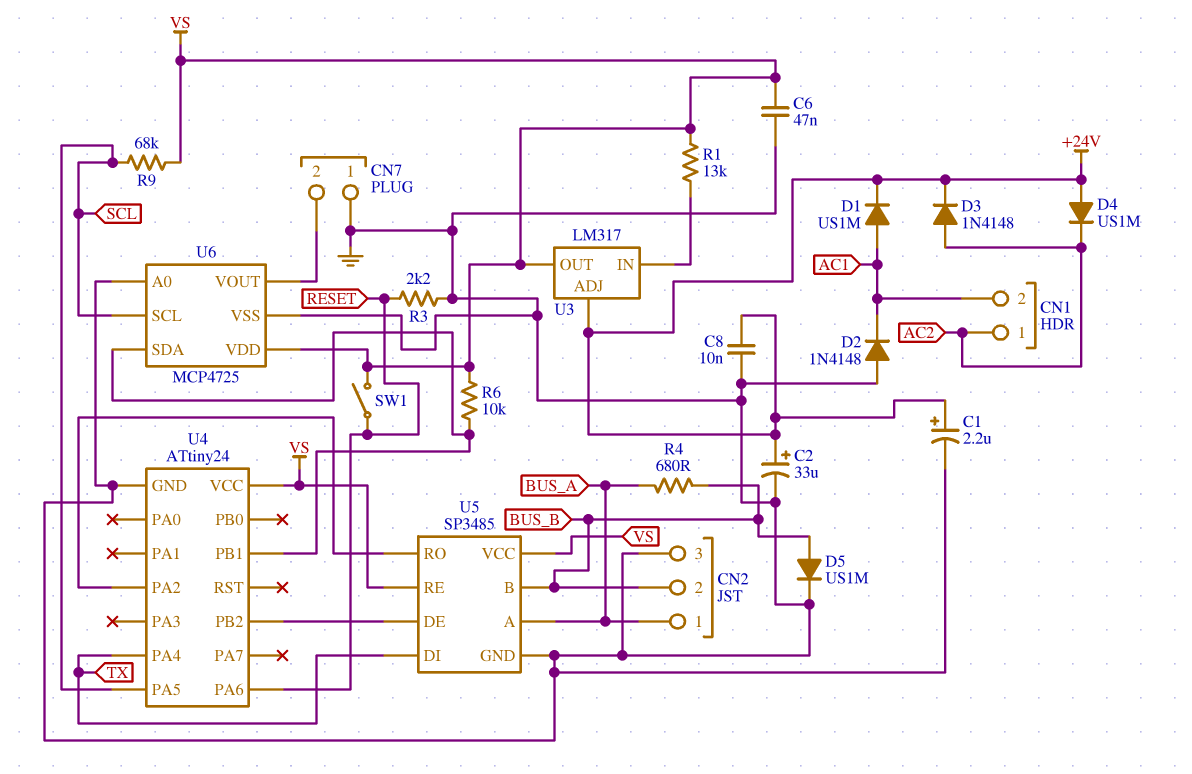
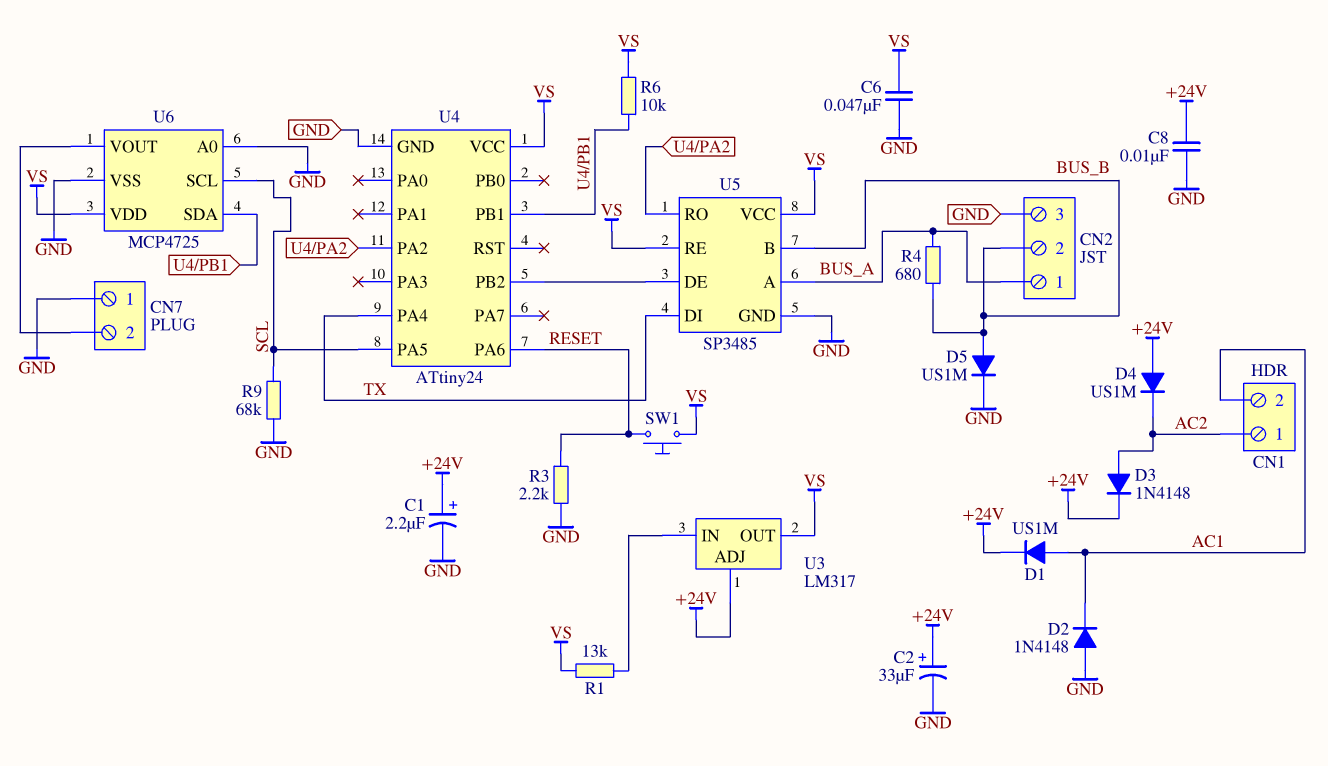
R9: 68k (SCL, VS) -> 68k (GND, SCL)
SW1: switch (RESET, VS) -> button (RESET, VS)

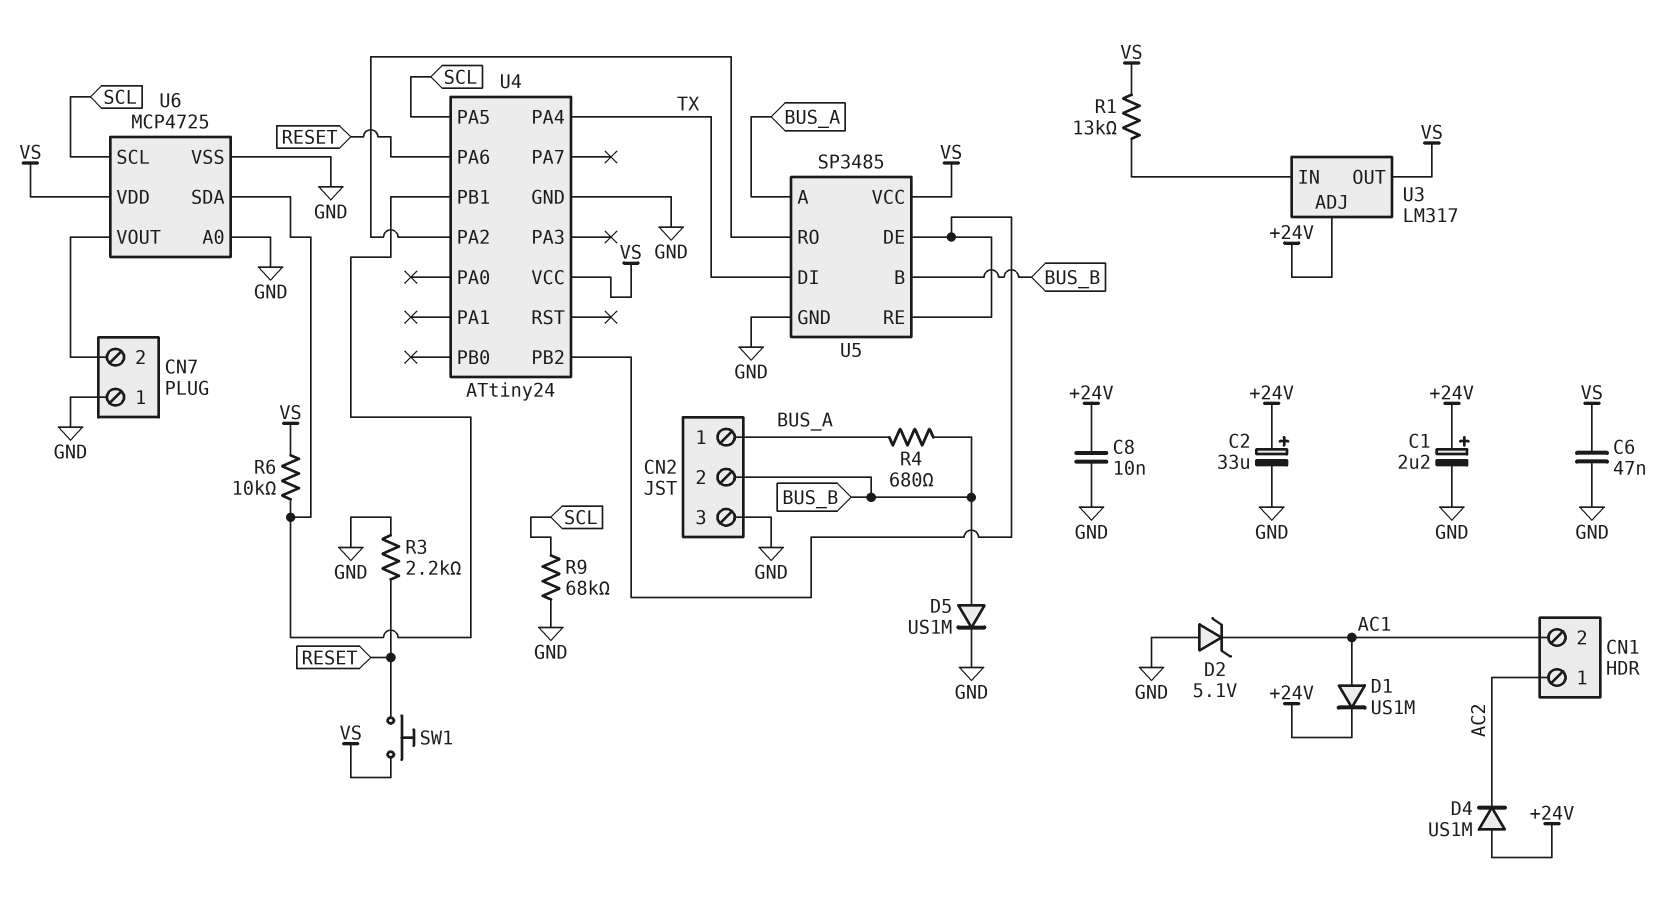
D2: diode 1N4148 (A GND, K AC1) -> zener 5.1V (A GND, K AC1)
D3: diode 1N4148 (A AC2, K +24V) -> none
U5 pin RE: VS -> U4/PB2

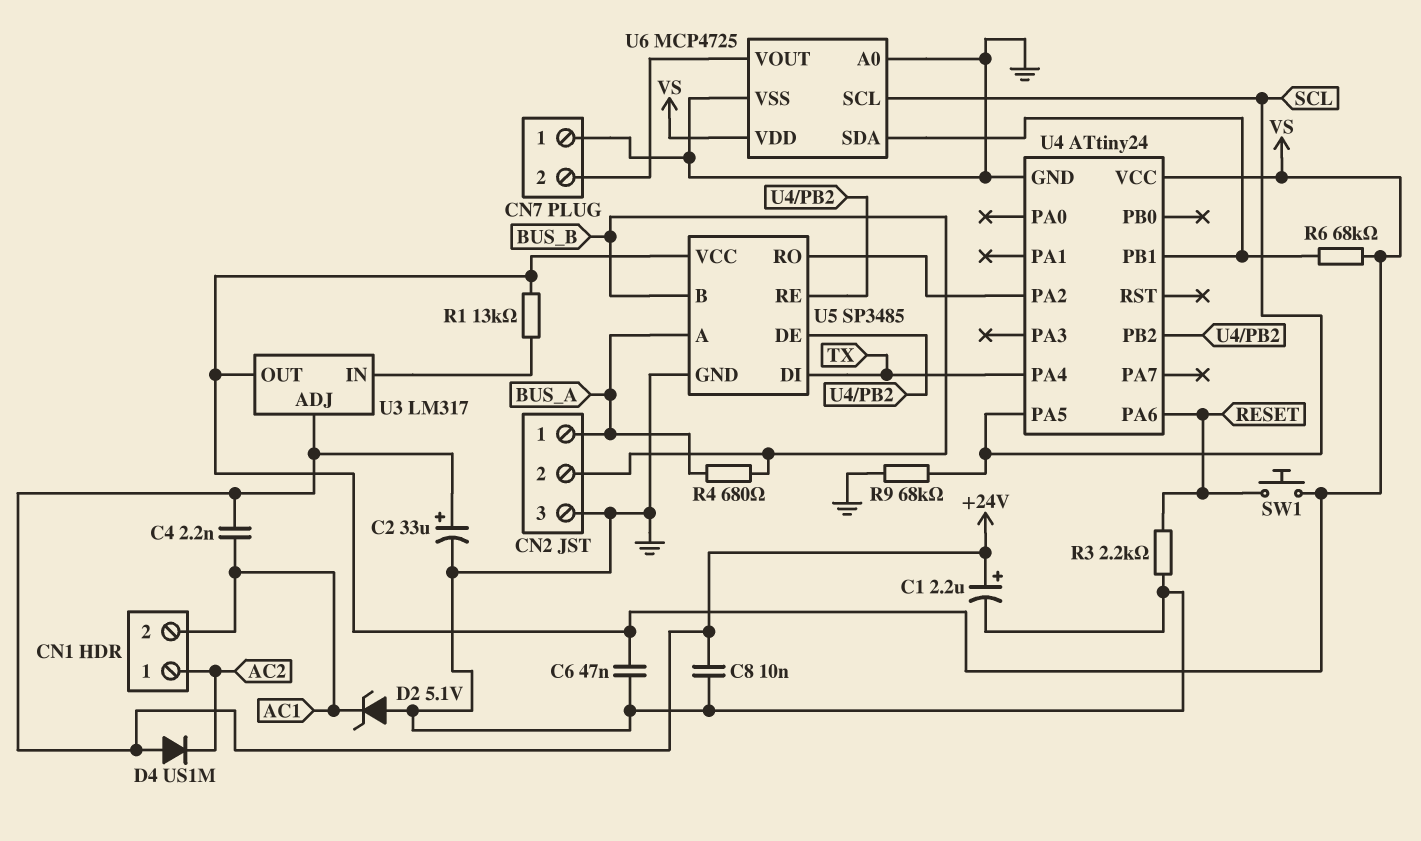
C4: none -> 2.2nF (+24V, AC1)
D1: diode US1M (A AC1, K +24V) -> none
D5: diode US1M (A BUS_B, K GND) -> none
R6: 10k (U4/PB1, VS) -> 68k (U4/PB1, VS)

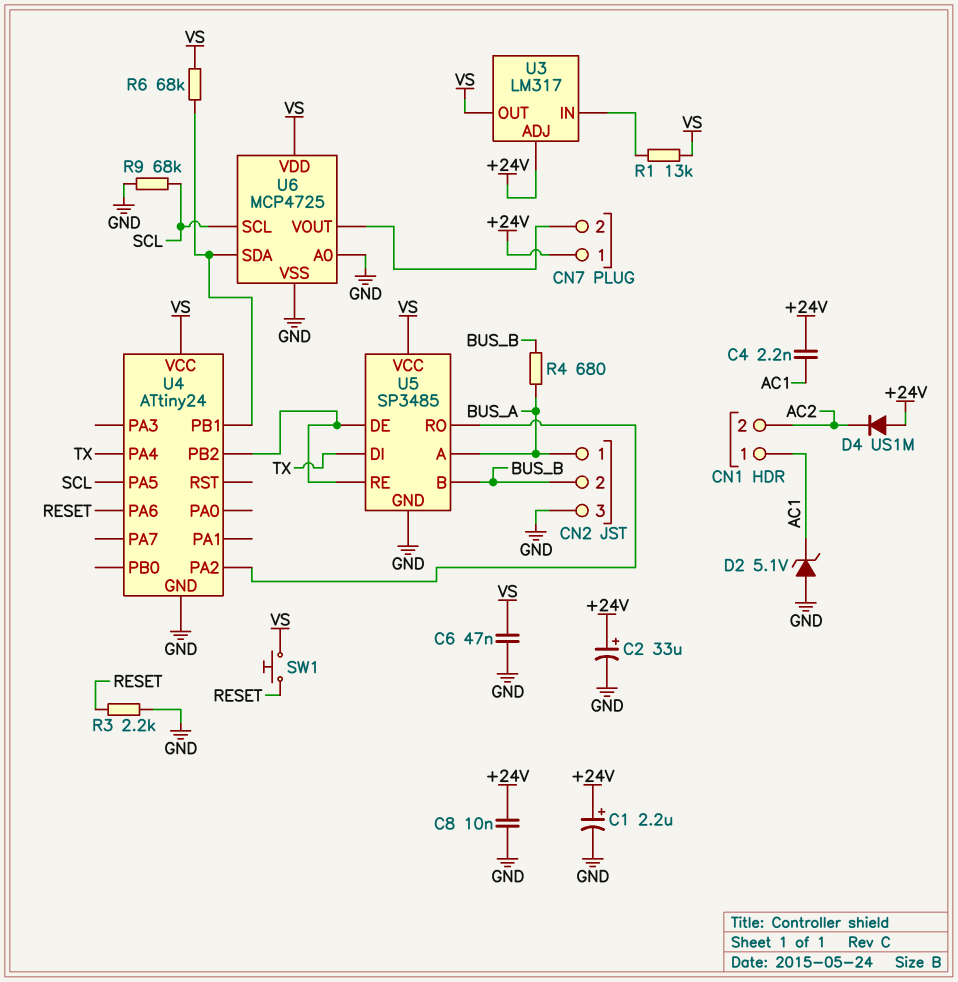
CN1 pin 1: AC2 -> AC1
CN1 pin 2: AC1 -> AC2
CN7 pin 1: GND -> +24V

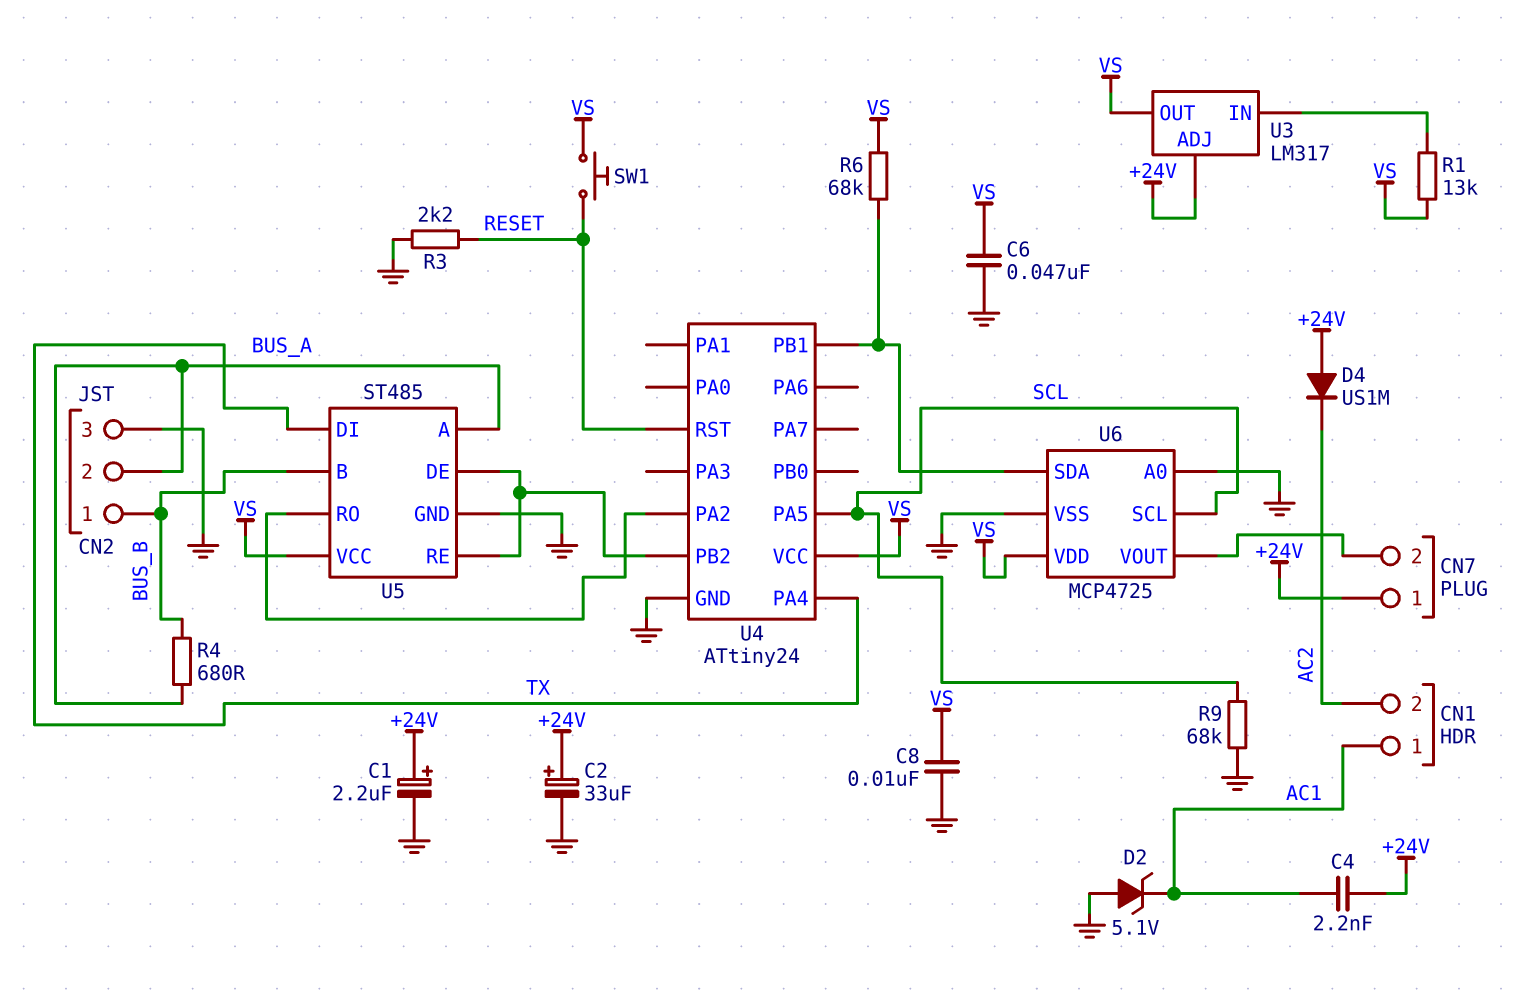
C8: 10nF (+24V, GND) -> 10nF (GND, VS)
CN2 pin 1: BUS_A -> BUS_B
CN2 pin 2: BUS_B -> BUS_A
U4 pin PA6: RESET -> none
U4 pin RST: none -> RESET
U5: SP3485 -> ST485

